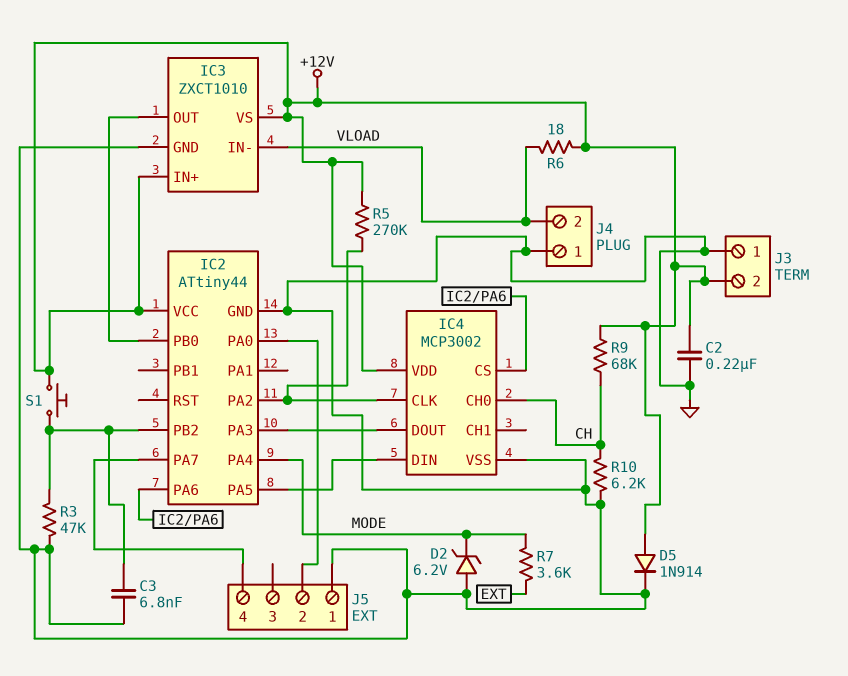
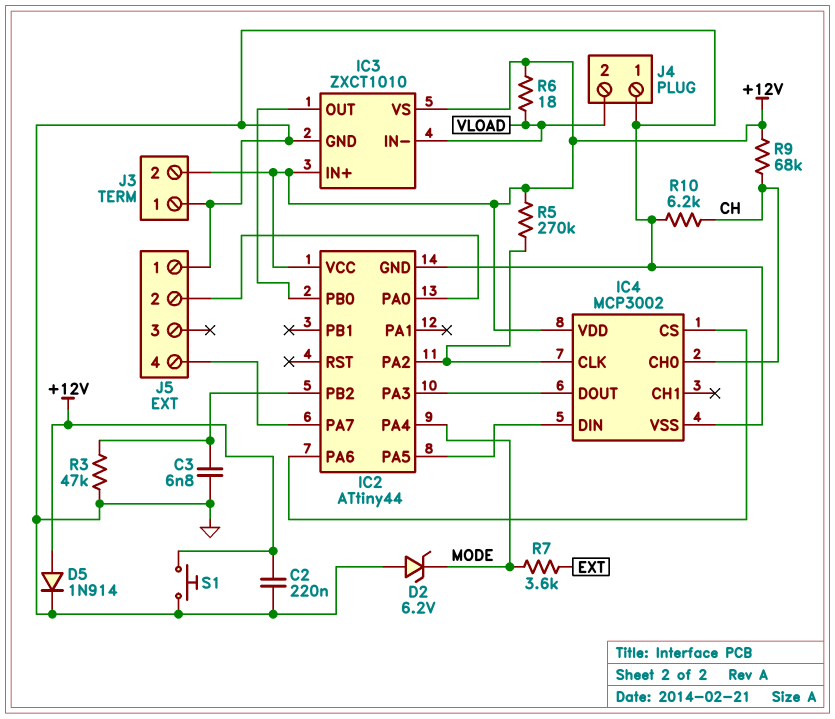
S1: button (+12V, IC2/PB2) -> button (+12V, GND)

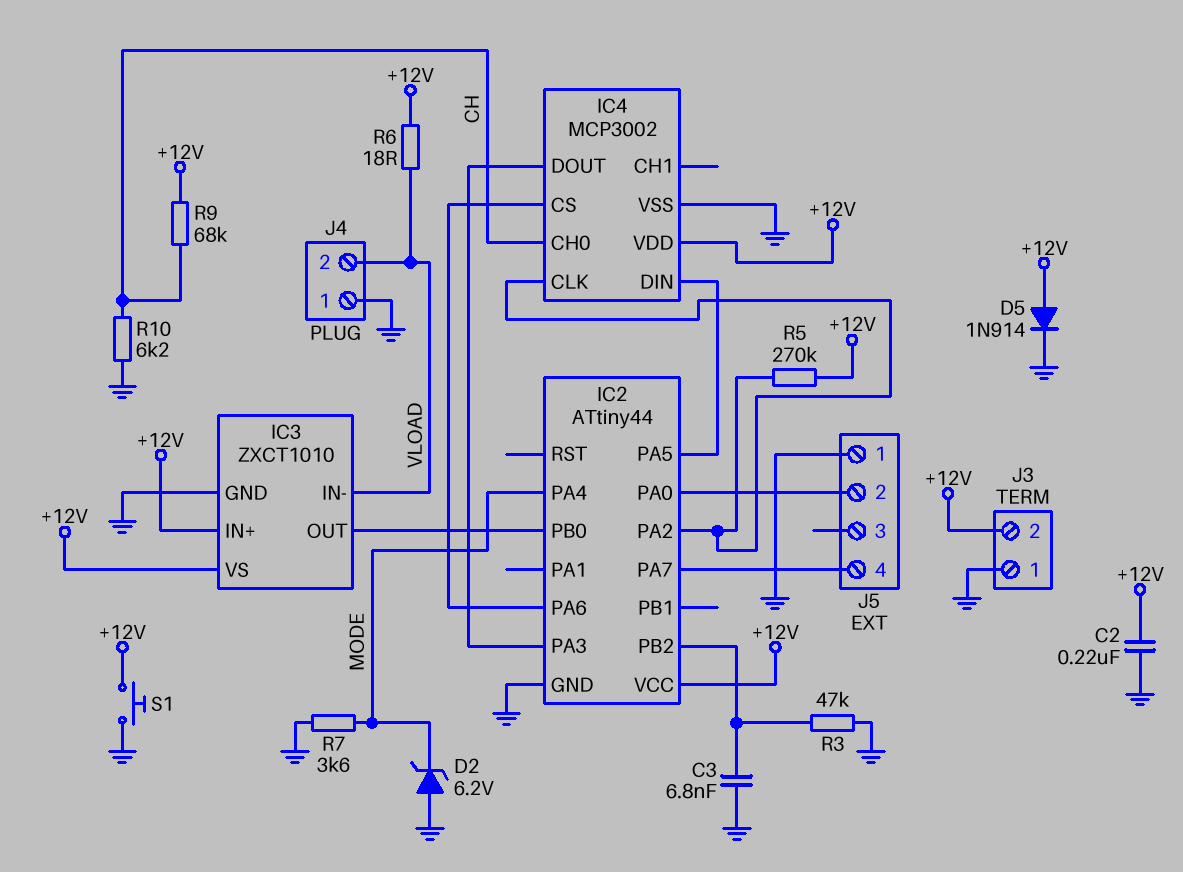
R7: 3.6k (EXT, MODE) -> 3.6k (GND, MODE)

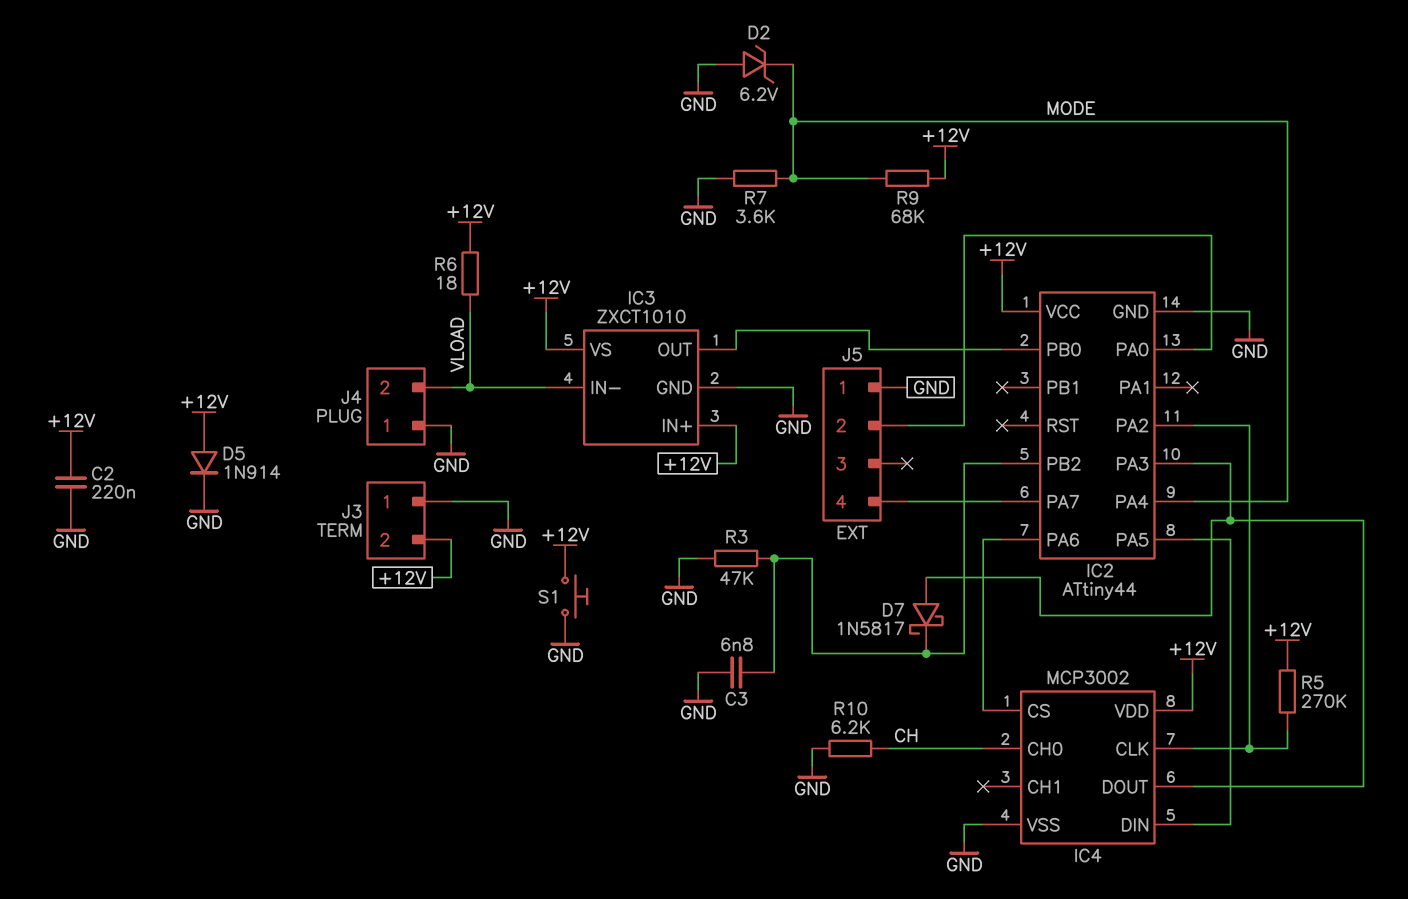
D7: none -> schottky 1N5817 (A IC2/PA3, K IC2/PB2)
R9: 68k (+12V, CH) -> 68k (+12V, MODE)

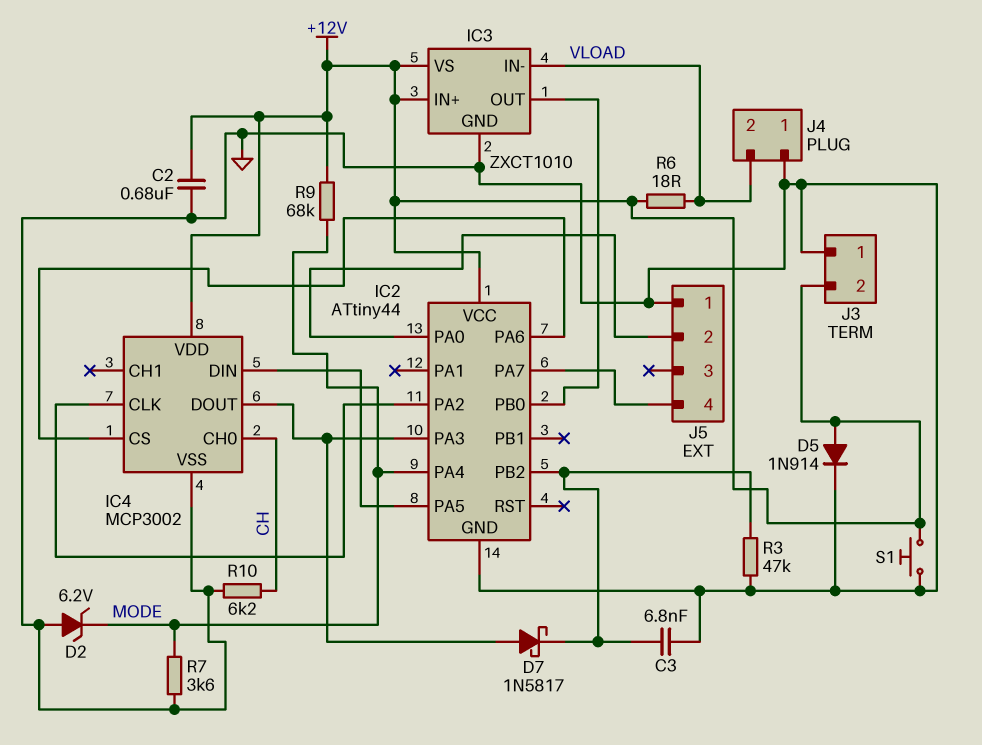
C2: 220nF (+12V, GND) -> 680nF (+12V, GND)
R5: 270k (+12V, IC2/PA2) -> none

